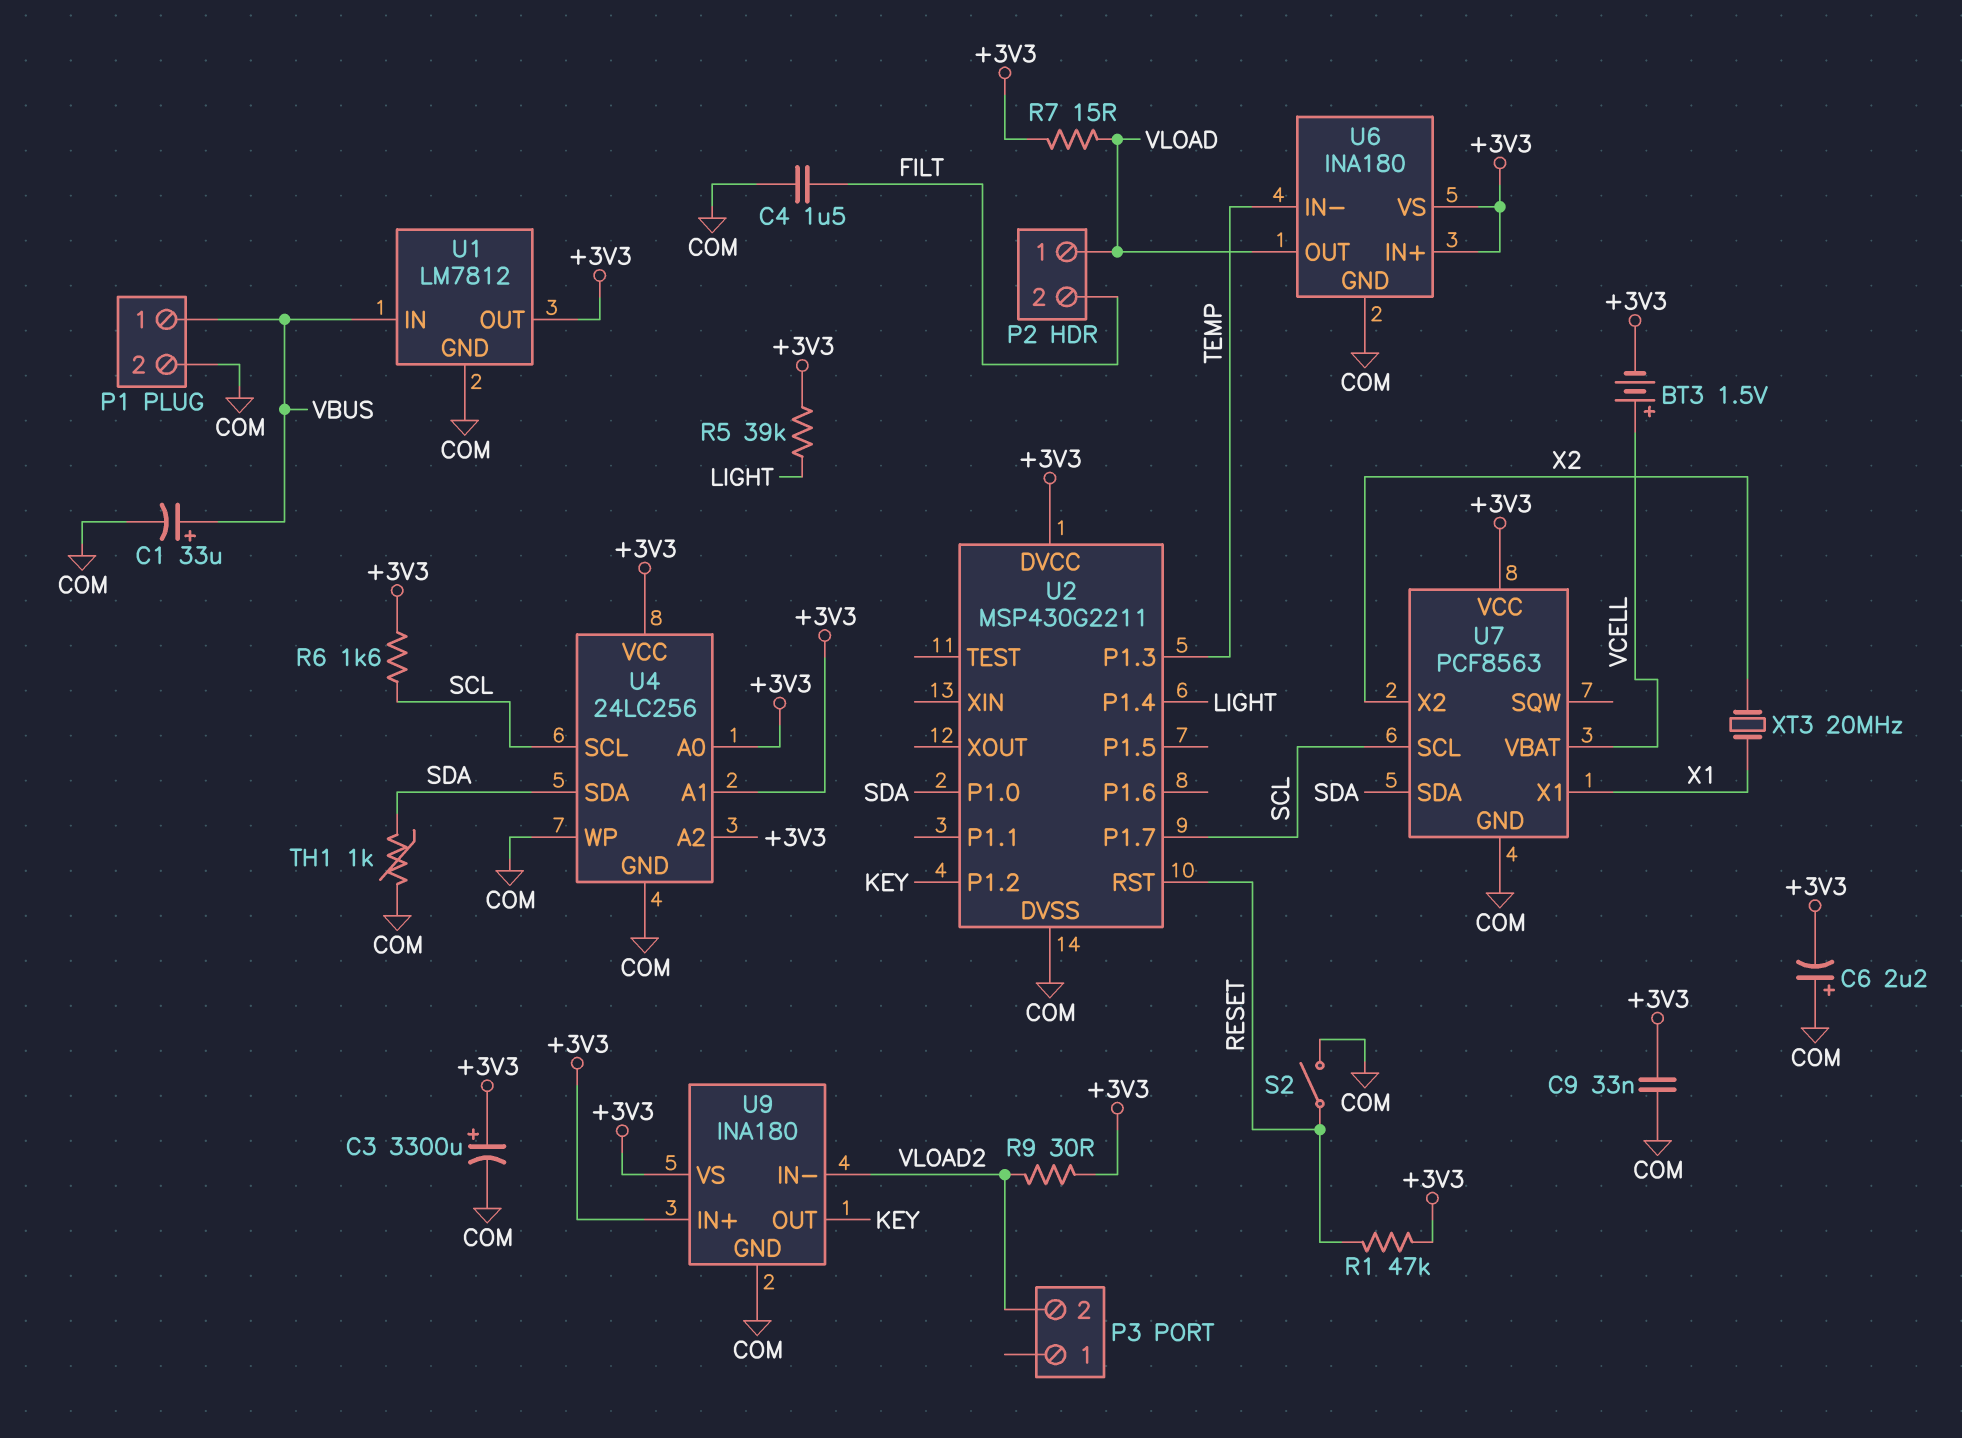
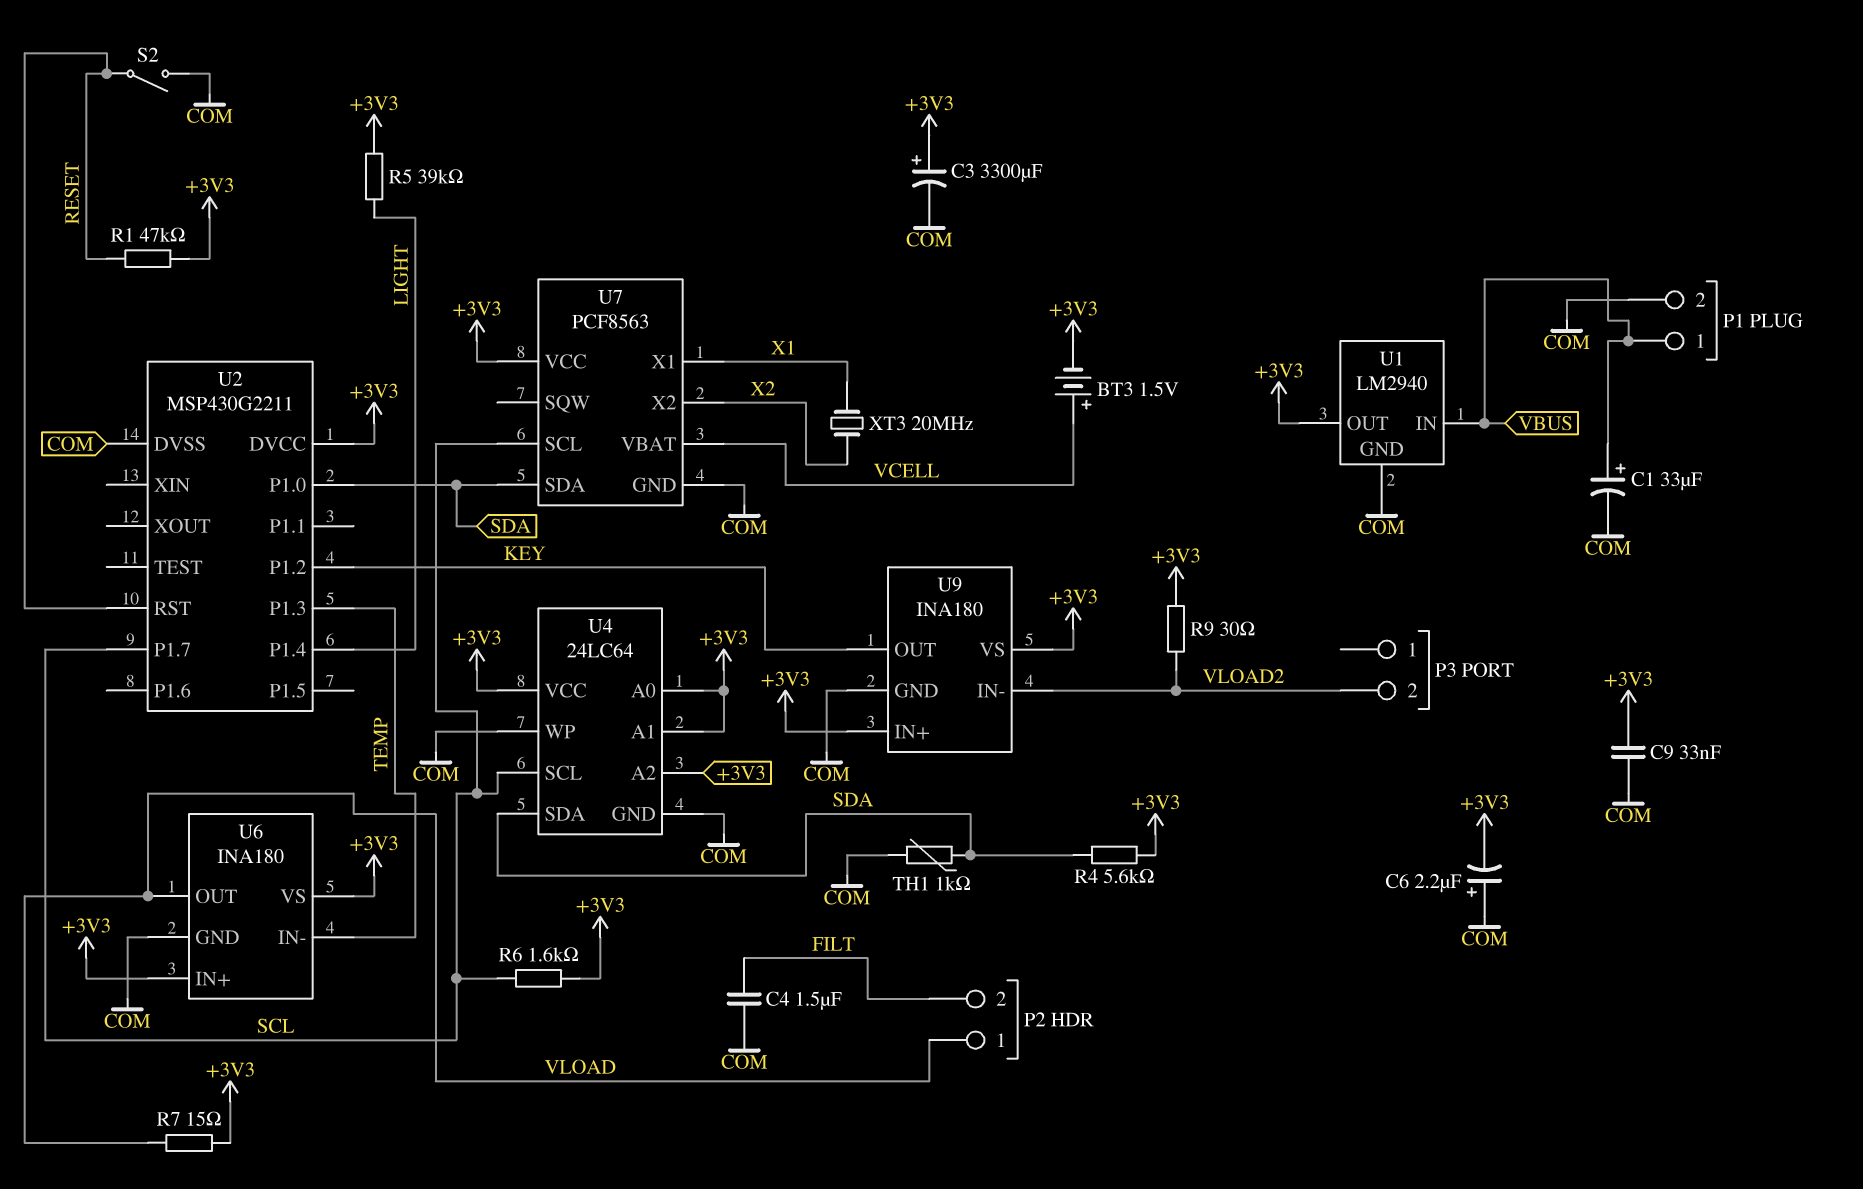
R4: none -> 5.6k (+3V3, SDA)
U1: LM7812 -> LM2940
U4: 24LC256 -> 24LC64

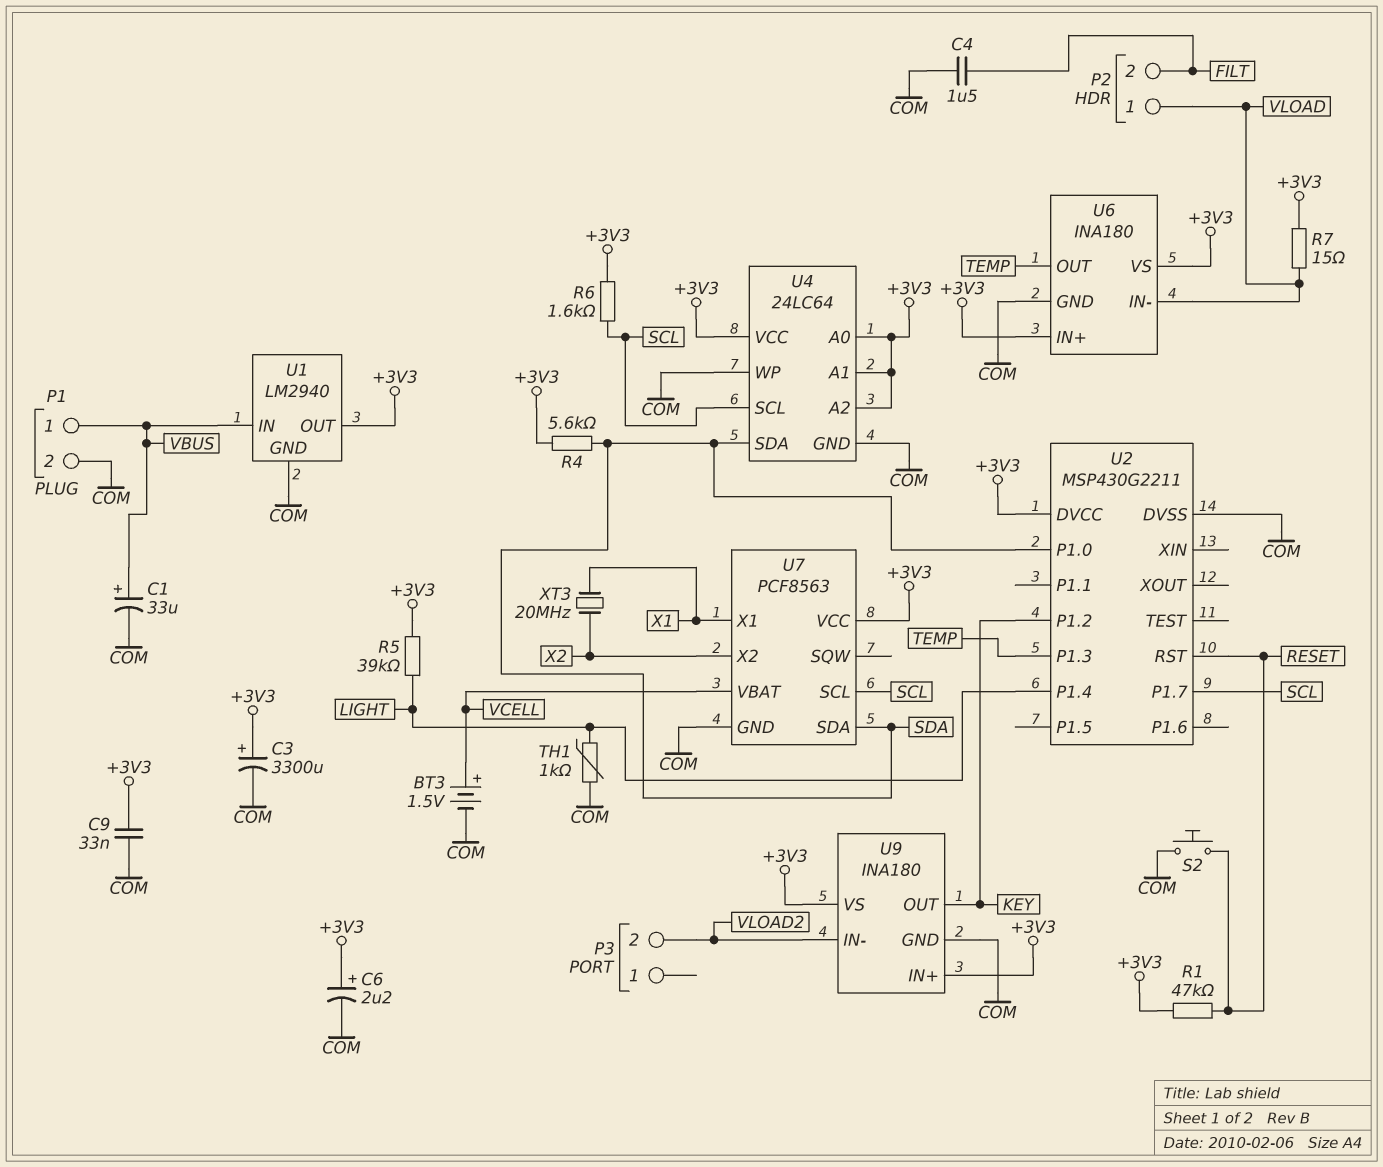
BT3: 1.5V (plus VCELL, minus +3V3) -> 1.5V (plus VCELL, minus COM)
C6: 2.2uF (plus COM, minus +3V3) -> 2.2uF (plus +3V3, minus COM)
R9: 30 (+3V3, VLOAD2) -> none
S2: switch (COM, RESET) -> button (COM, RESET)
TH1: 1k (COM, SDA) -> 1k (COM, LIGHT)
U6 pin IN-: TEMP -> VLOAD
U6 pin OUT: VLOAD -> TEMP

